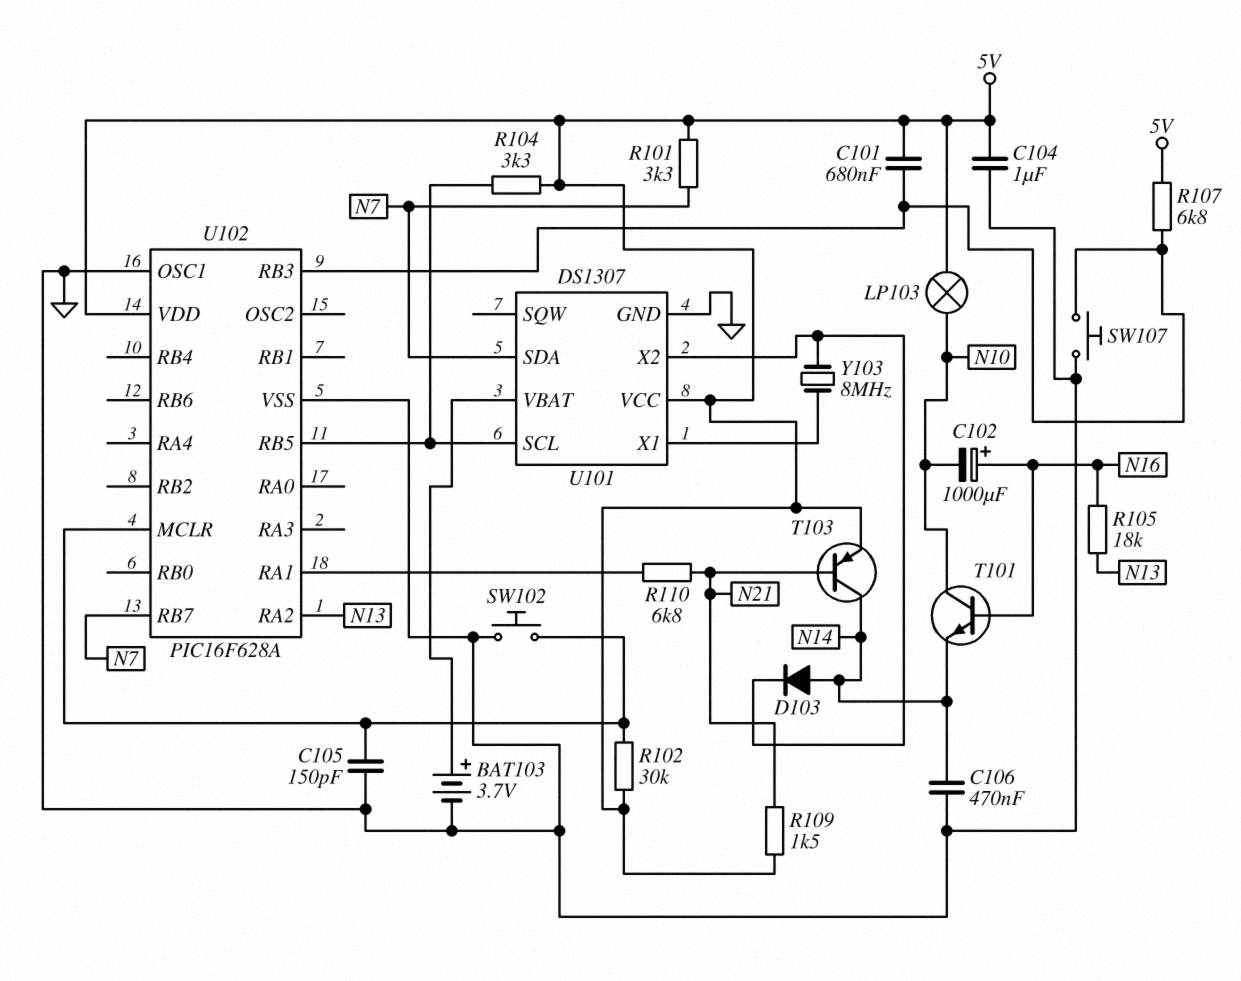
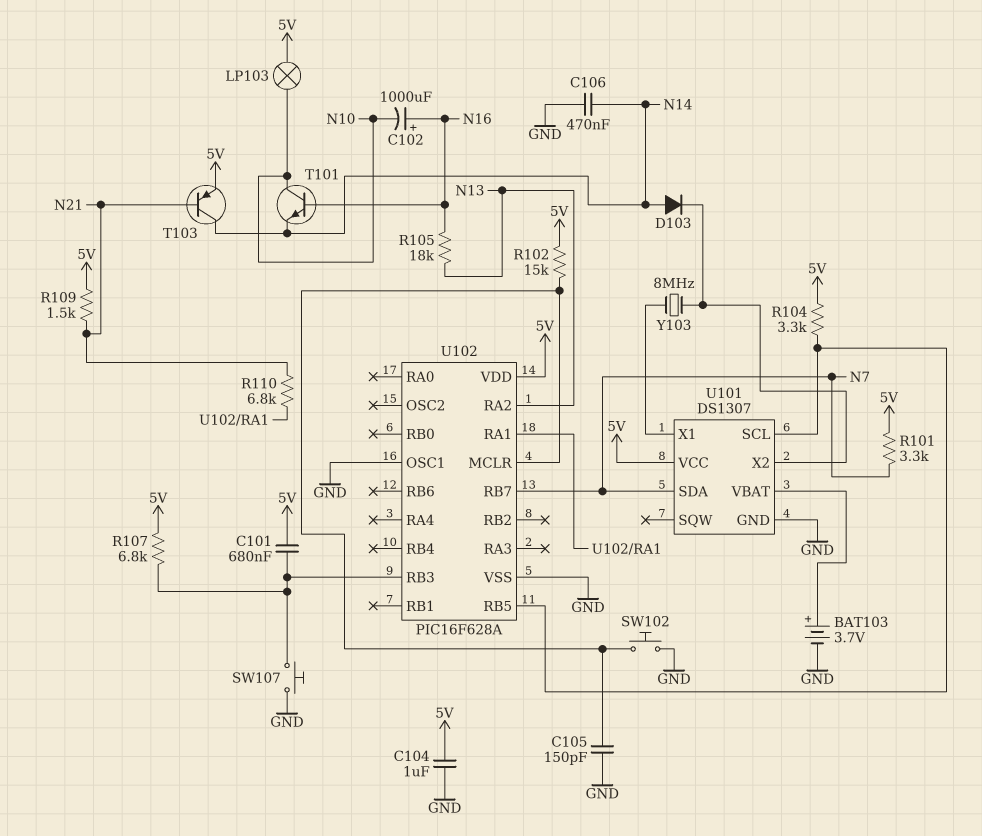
R102: 30k (5V, U102/MCLR) -> 15k (5V, U102/MCLR)

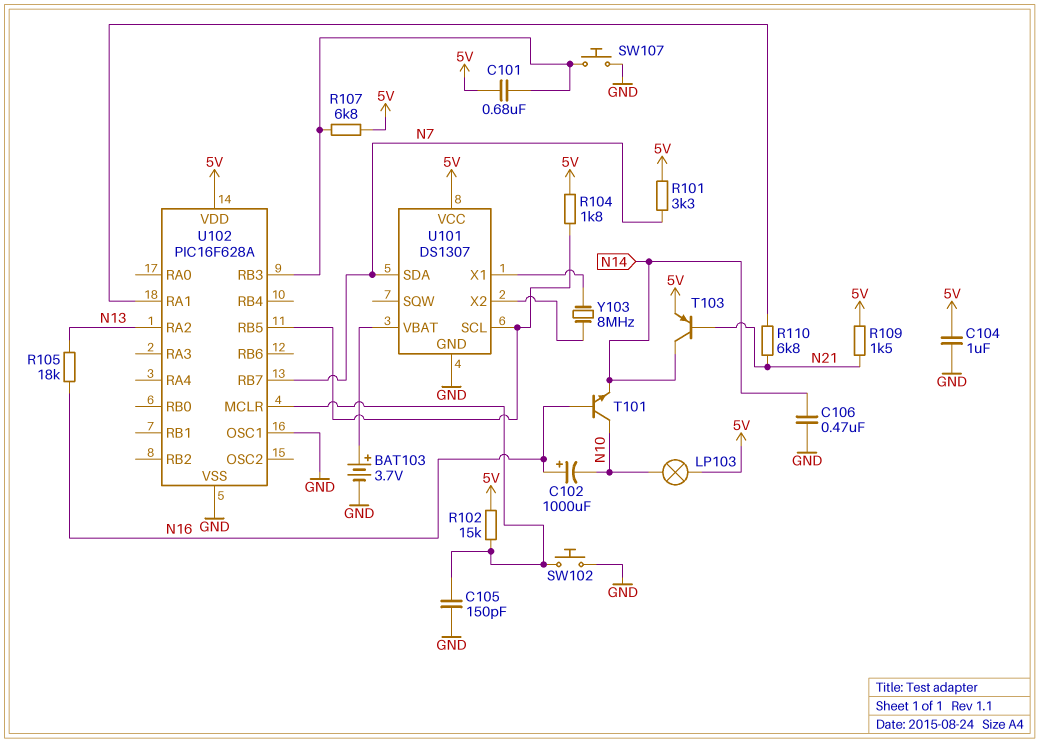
D103: diode (A N14, K U101/X2) -> none
R104: 3.3k (5V, U101/SCL) -> 1.8k (5V, U101/SCL)

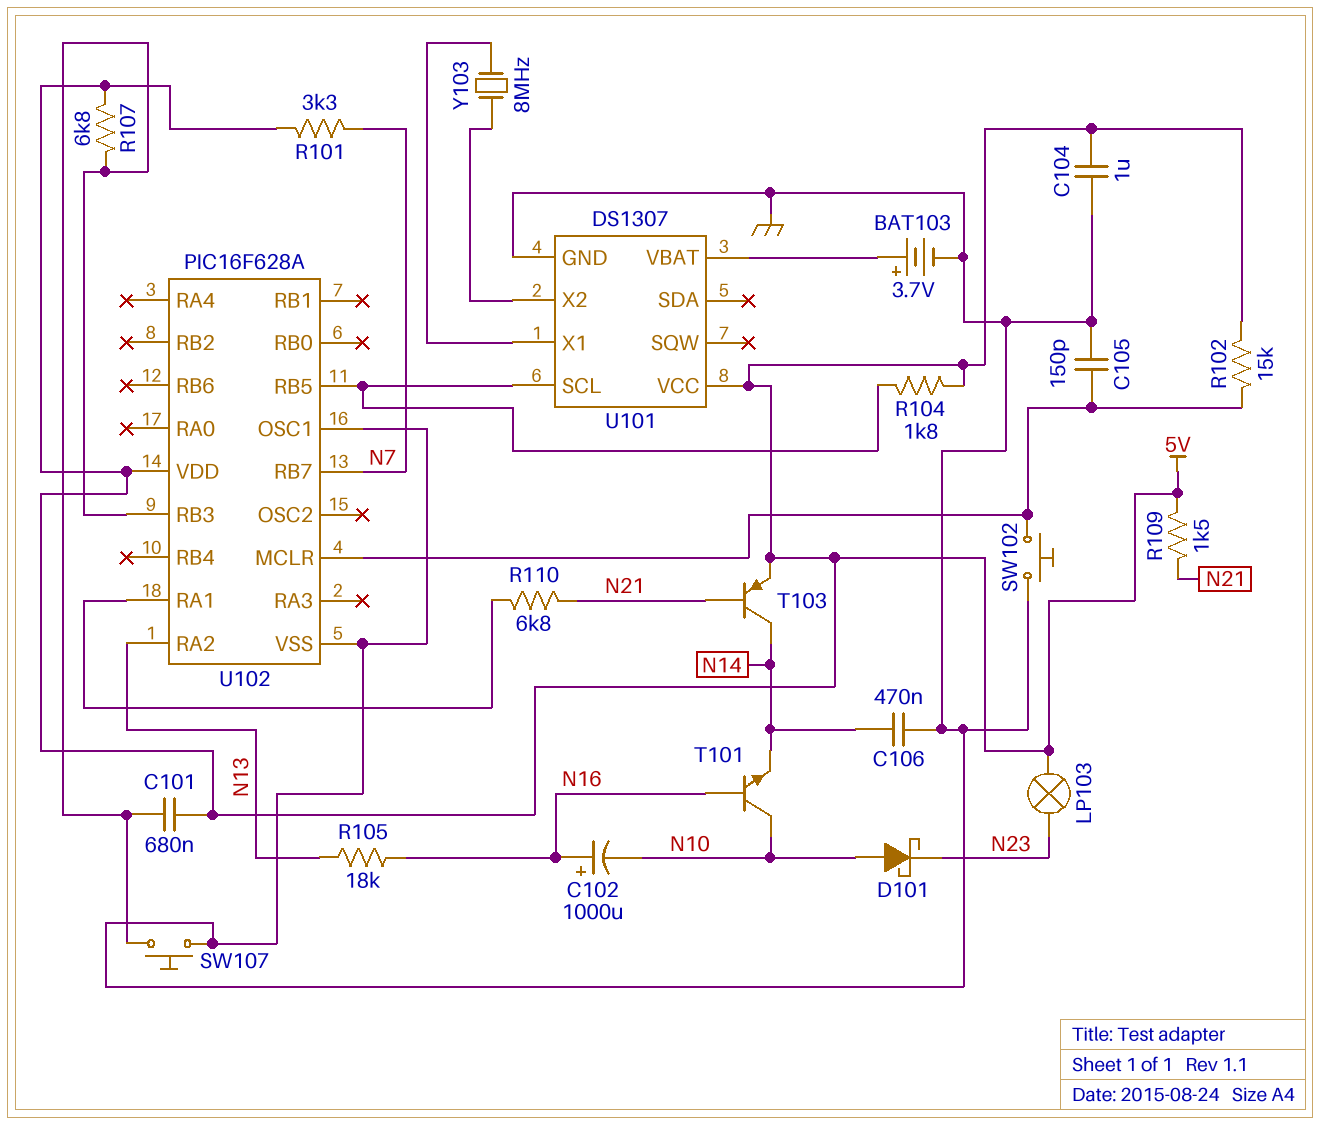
D101: none -> schottky (A N10, K N23)
LP103: lamp (5V, N10) -> lamp (5V, N23)
U101 pin SDA: N7 -> none

